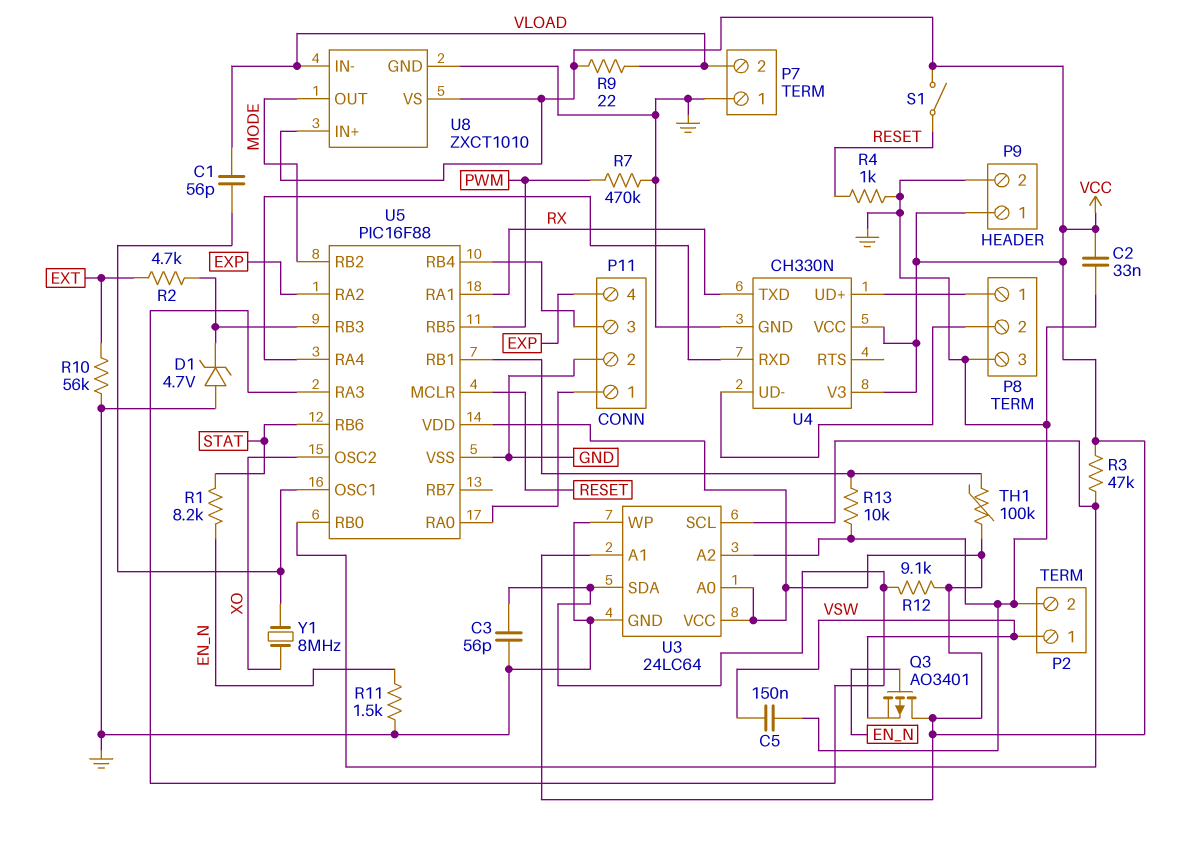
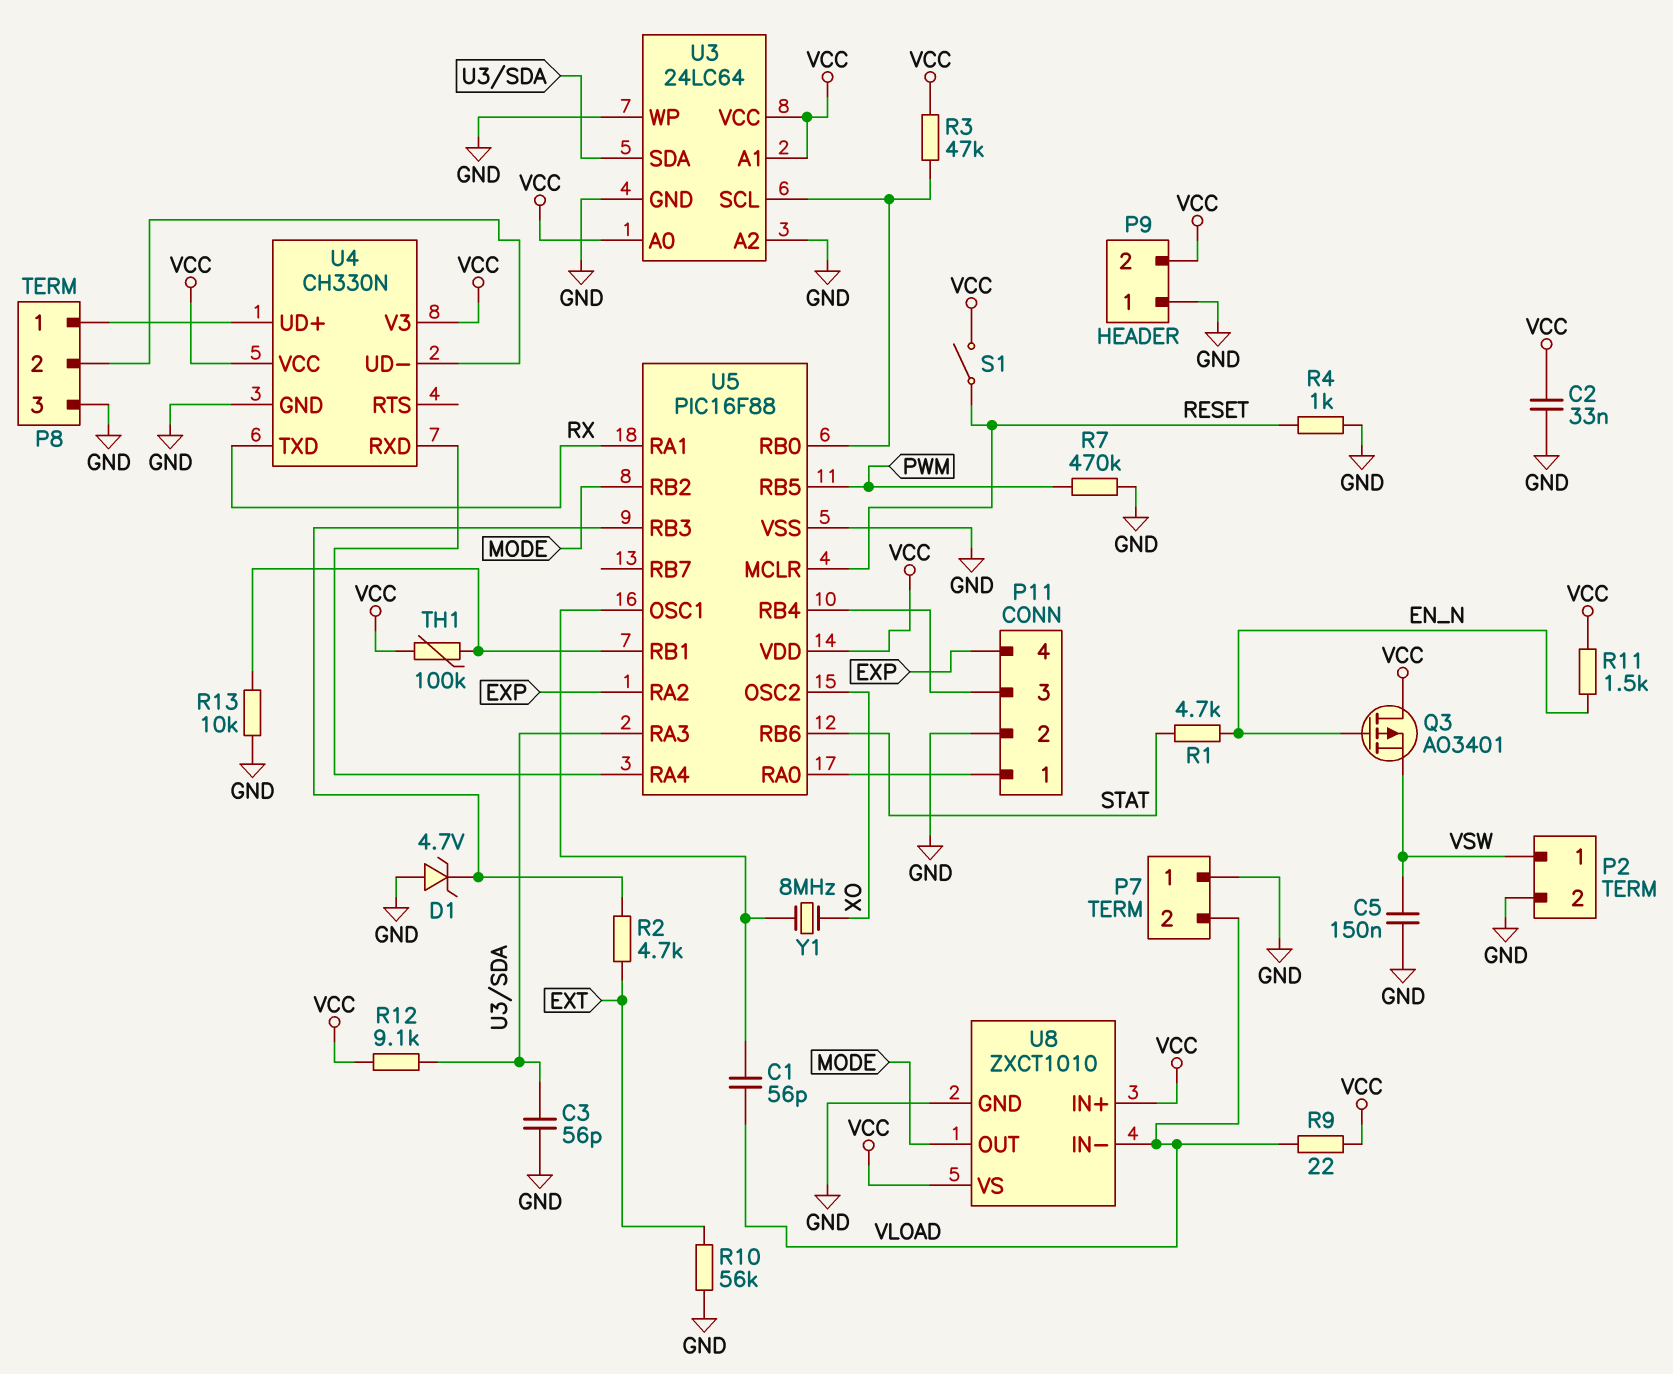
P9 pin 1: VCC -> GND
P9 pin 2: GND -> VCC
R1: 8.2k (EN_N, STAT) -> 4.7k (EN_N, STAT)
R11: 1.5k (EN_N, GND) -> 1.5k (EN_N, VCC)

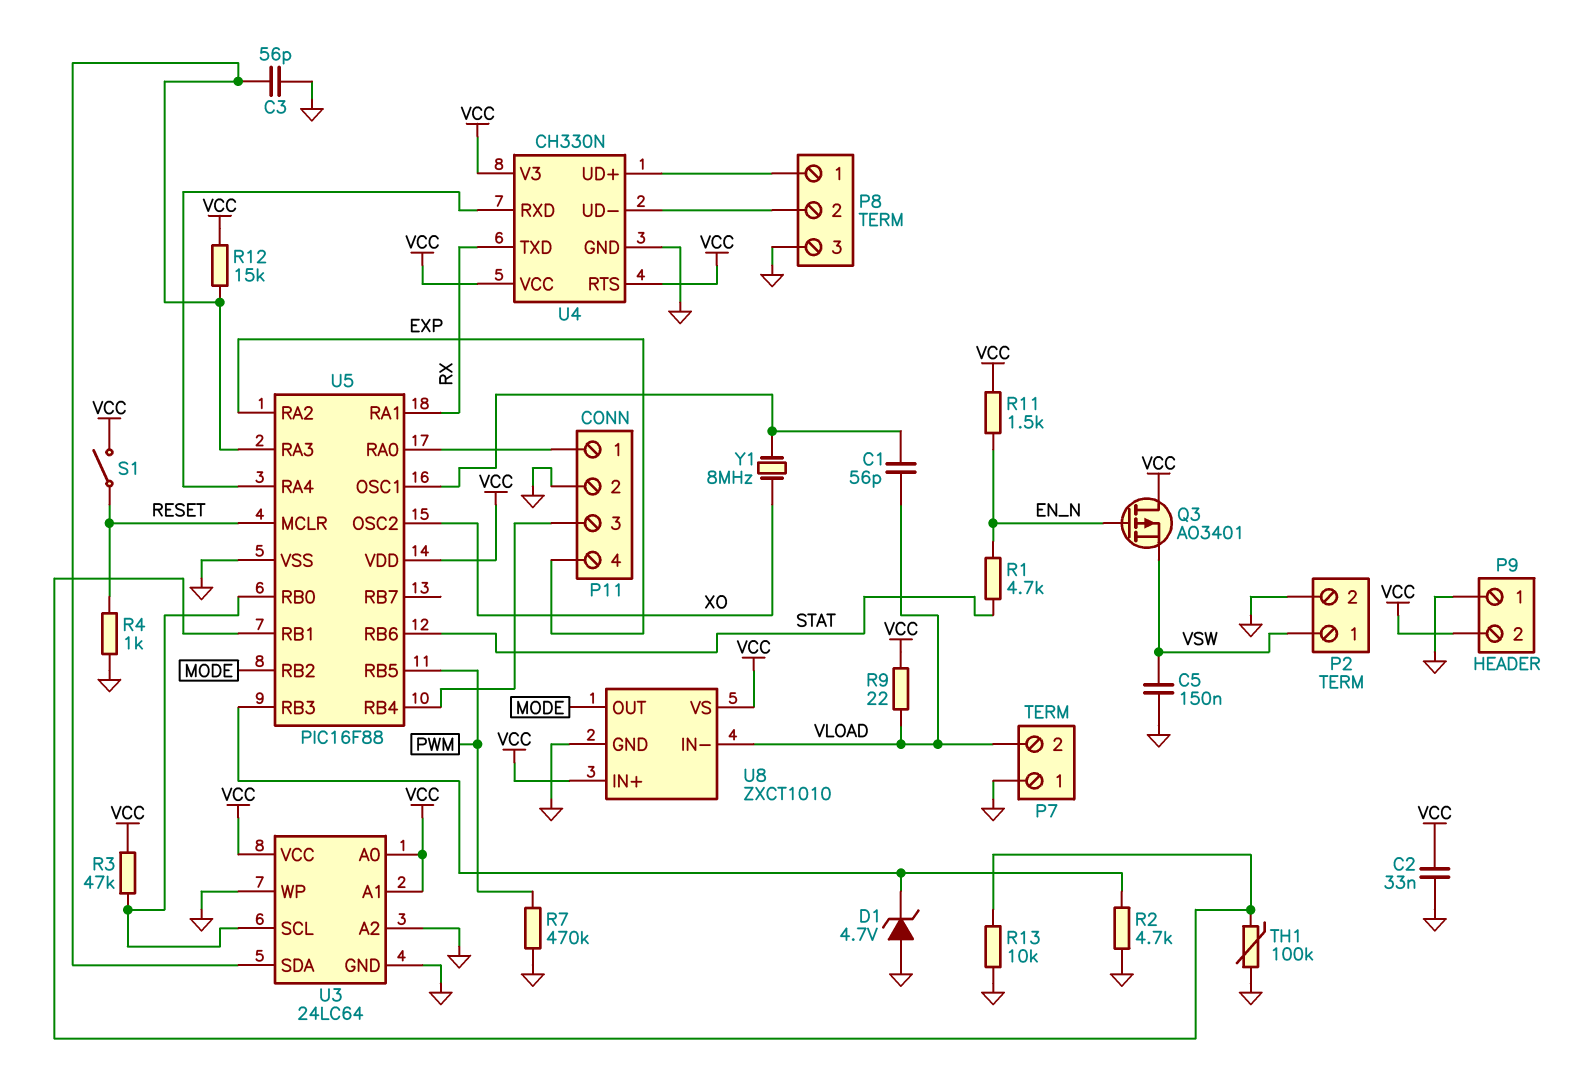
R2: 4.7k (EXT, U5/RB3) -> 4.7k (GND, U5/RB3)
R10: 56k (EXT, GND) -> none
R12: 9.1k (U3/SDA, VCC) -> 15k (U3/SDA, VCC)
TH1: 100k (U5/RB1, VCC) -> 100k (GND, U5/RB1)
U4 pin RTS: none -> VCC

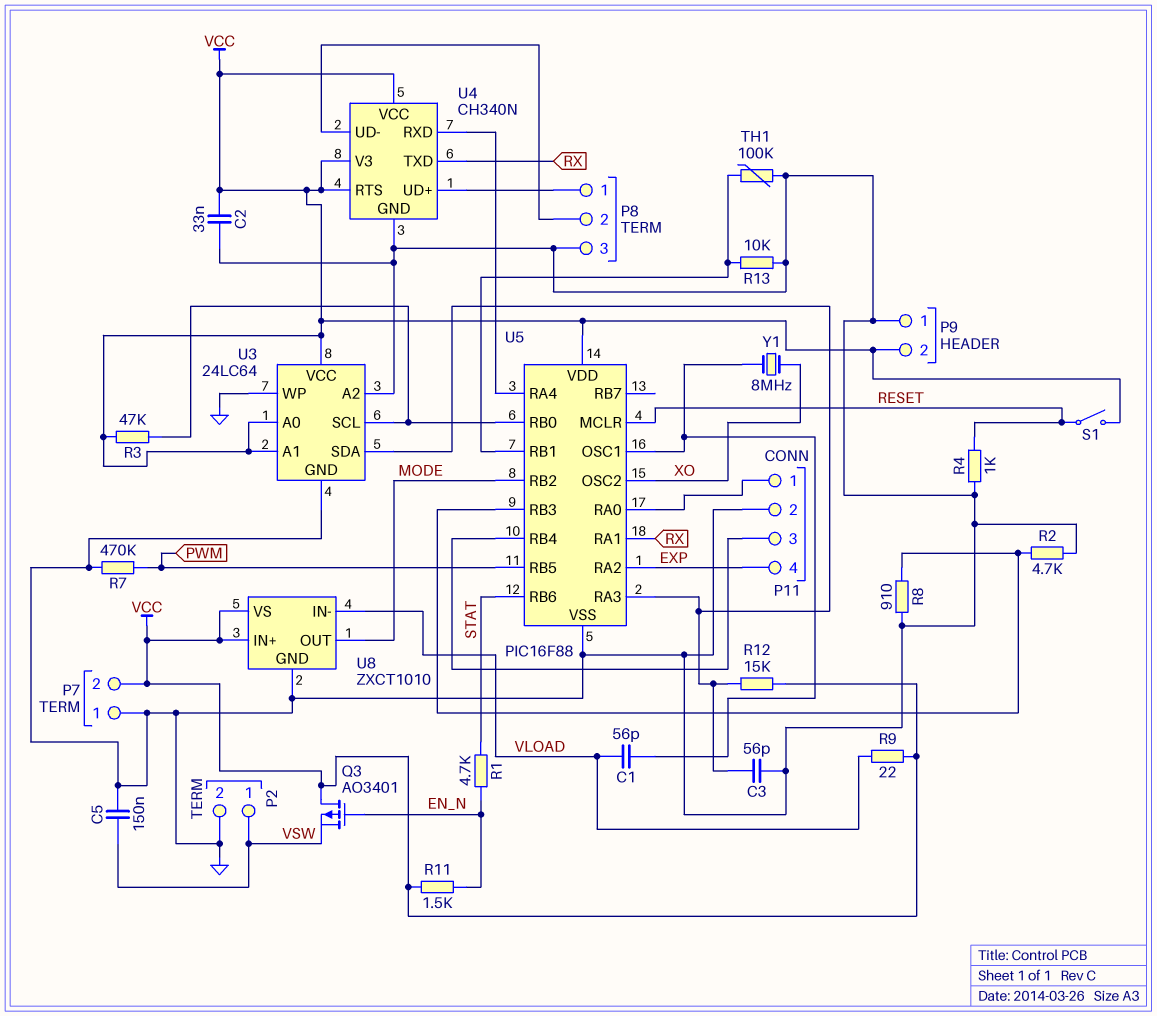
D1: zener 4.7V (A GND, K U5/RB3) -> none
P7 pin 2: VLOAD -> VCC
R8: none -> 910 (GND, U5/RB3)
U4: CH330N -> CH340N

